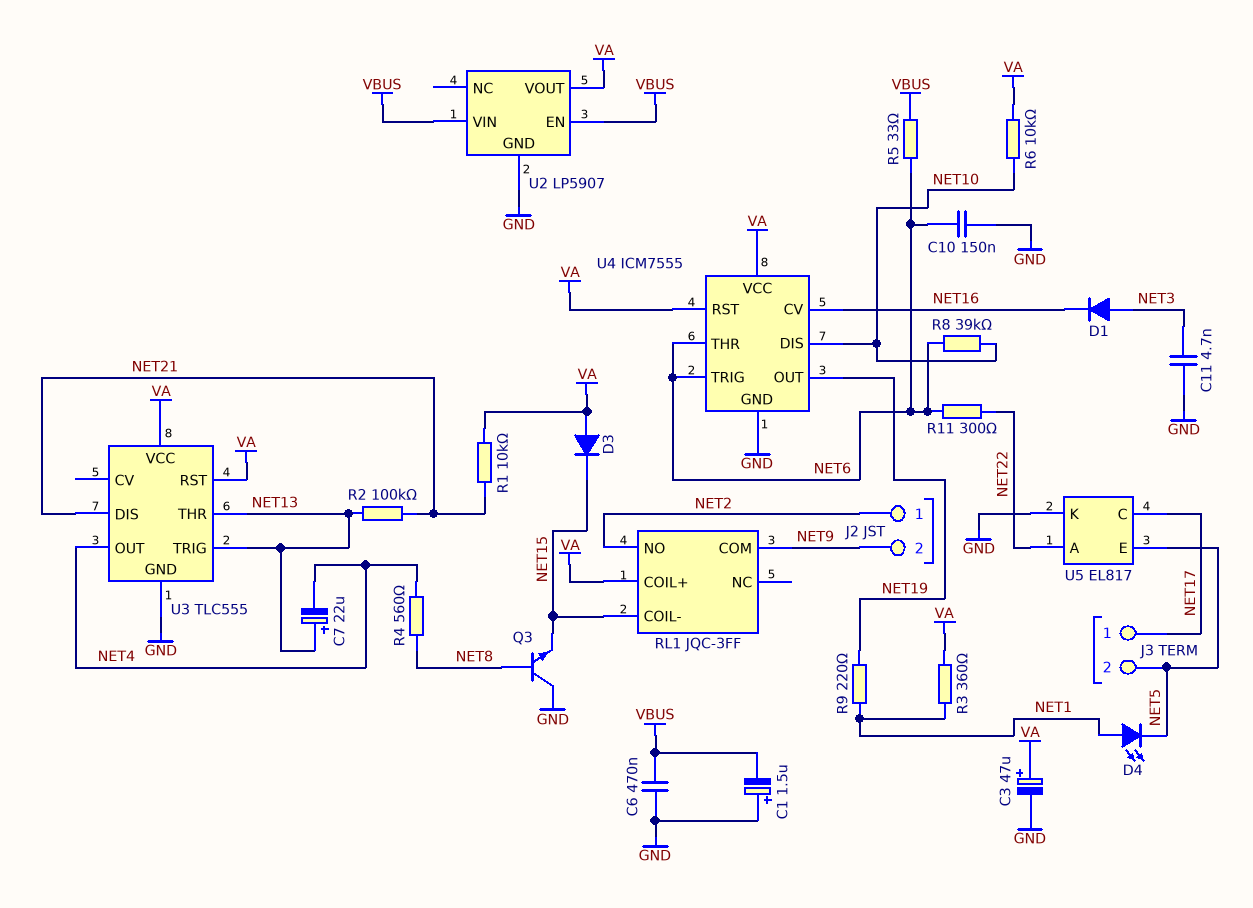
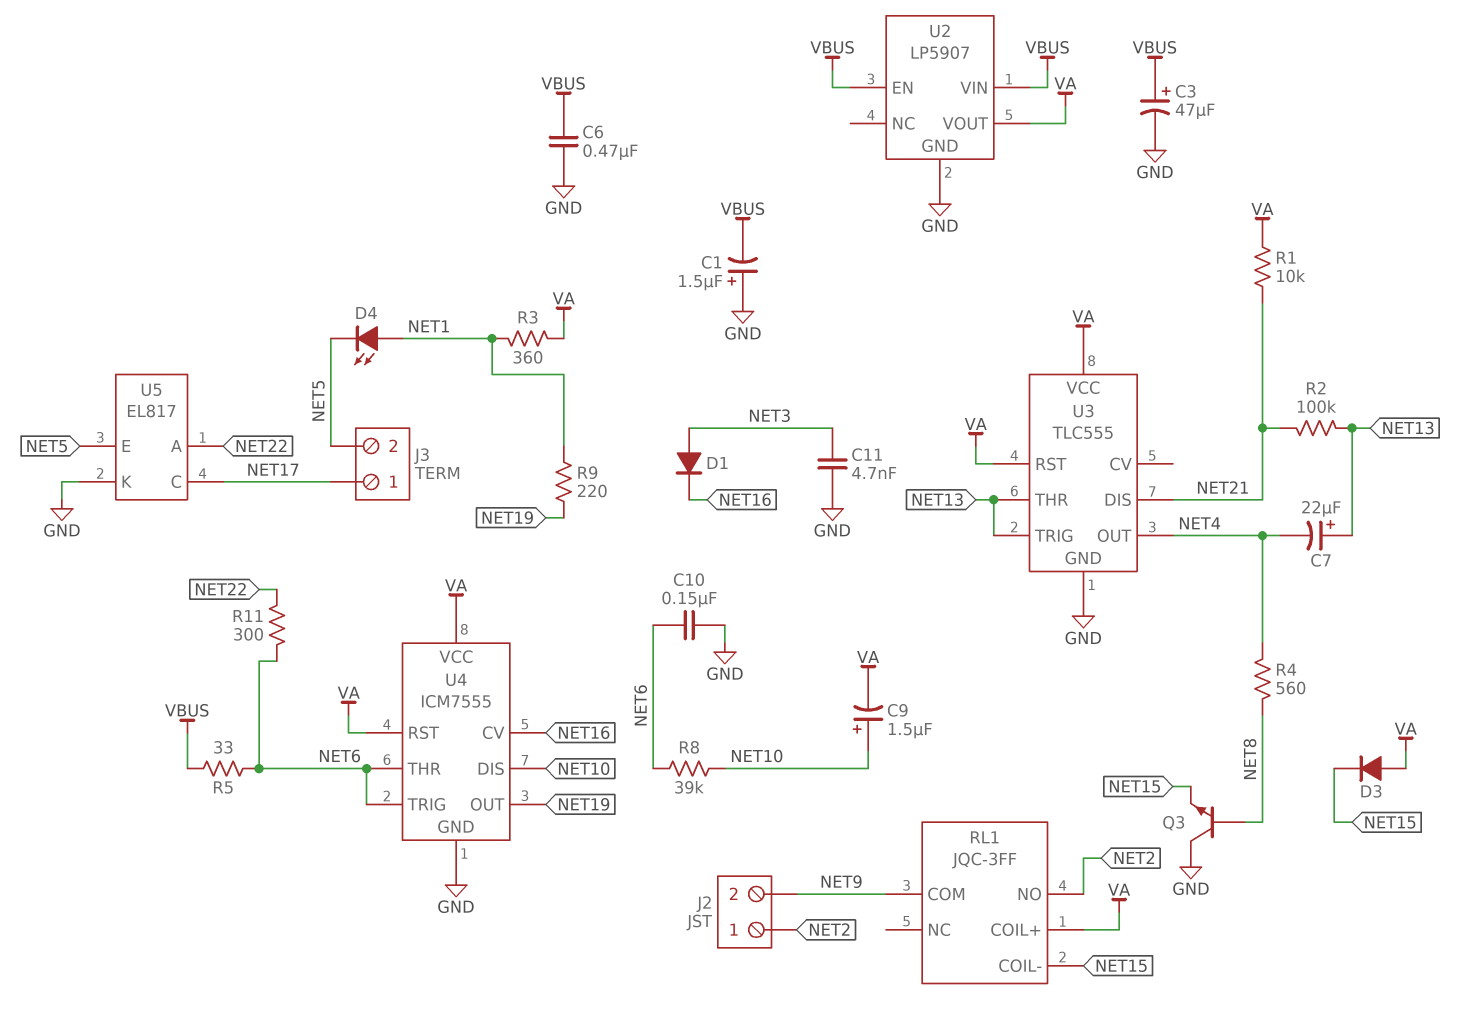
C3: 47uF (plus VA, minus GND) -> 47uF (plus VBUS, minus GND)
C9: none -> 1.5uF (plus NET10, minus VA)
R6: 10k (NET10, VA) -> none

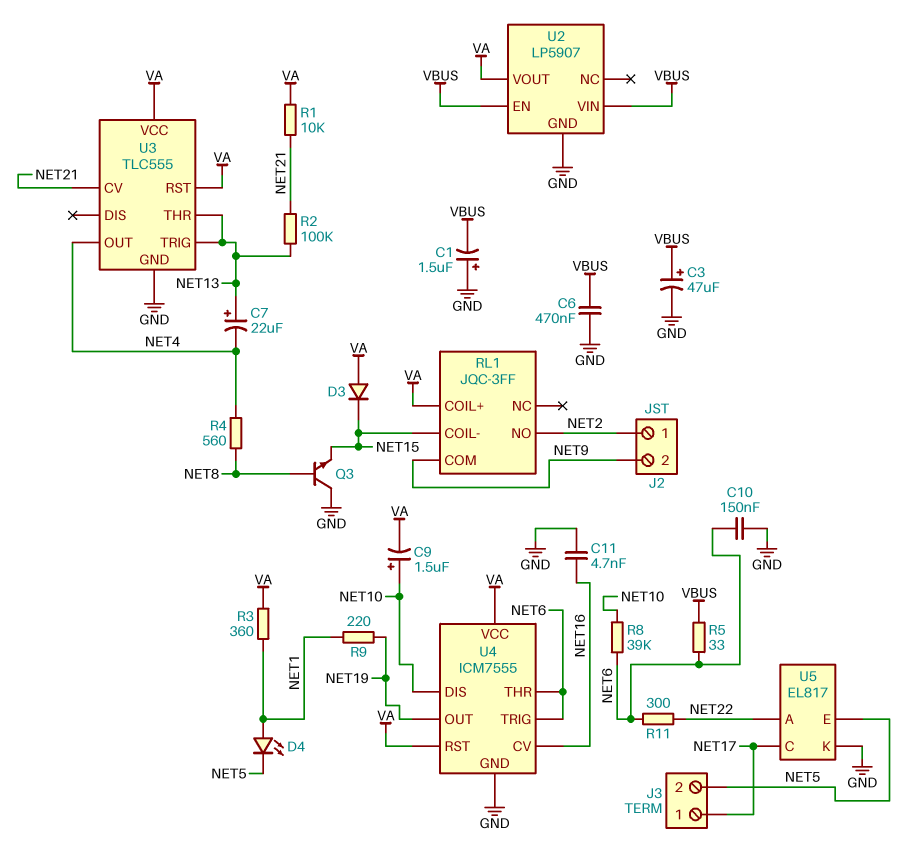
C11: 4.7nF (GND, NET3) -> 4.7nF (GND, NET16)
D1: diode (A NET3, K NET16) -> none
U3 pin CV: none -> NET21
U3 pin DIS: NET21 -> none

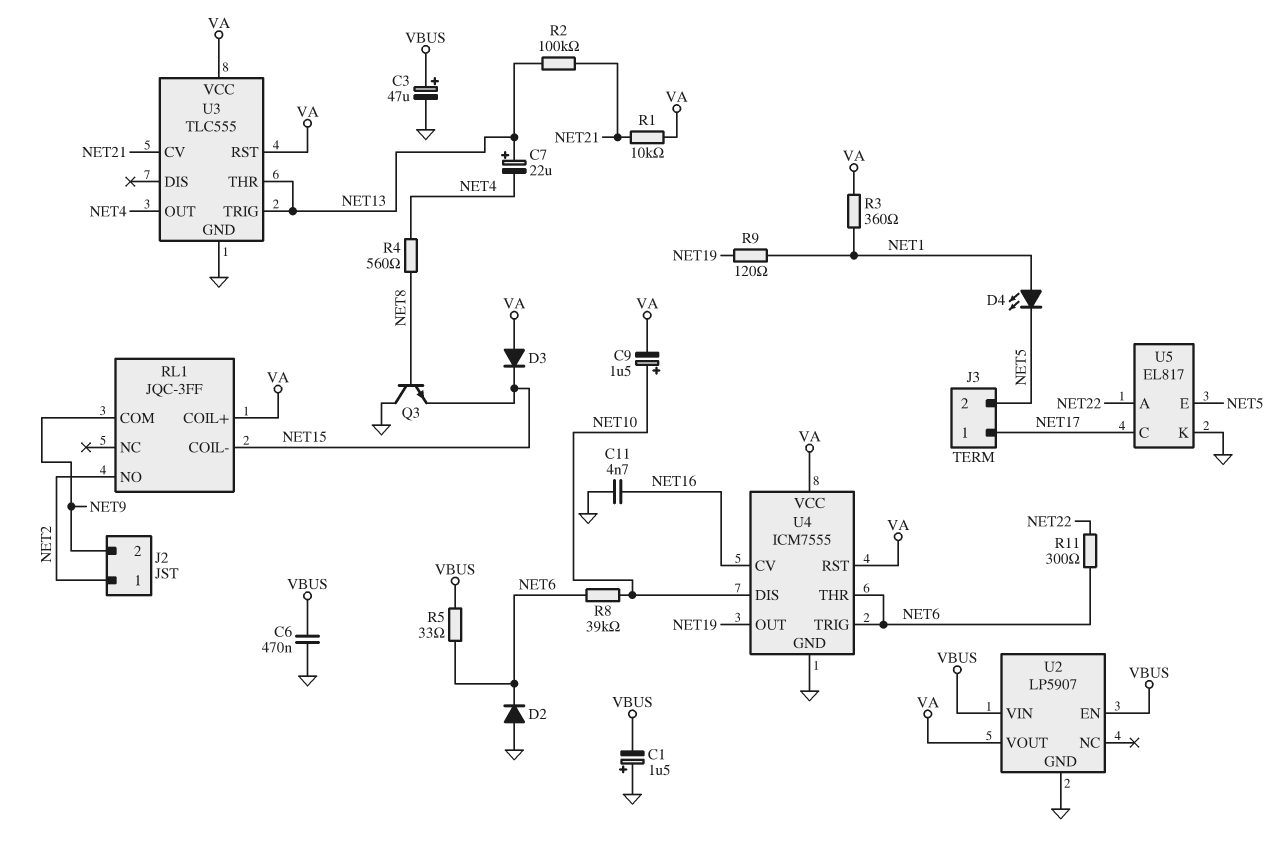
C10: 150nF (GND, NET6) -> none
D2: none -> diode (A GND, K NET6)
R9: 220 (NET1, NET19) -> 120 (NET1, NET19)

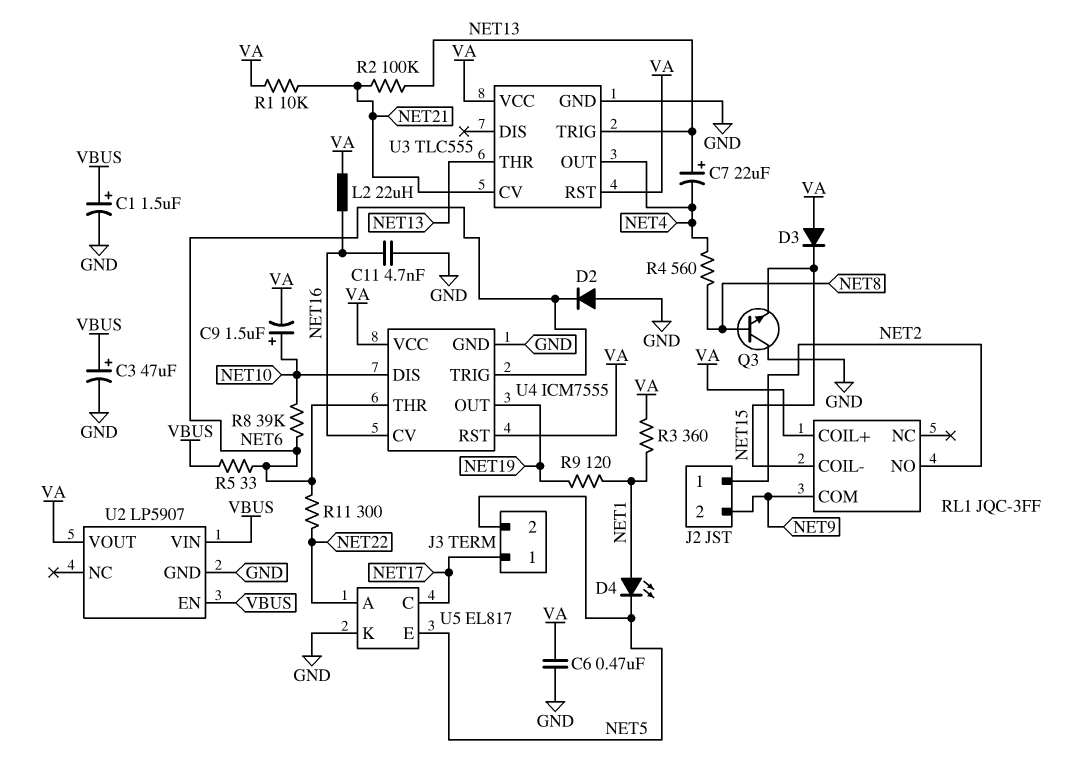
C1: 1.5uF (plus GND, minus VBUS) -> 1.5uF (plus VBUS, minus GND)
C6: 470nF (GND, VBUS) -> 470nF (GND, VA)
L2: none -> 22uH (NET16, VA)

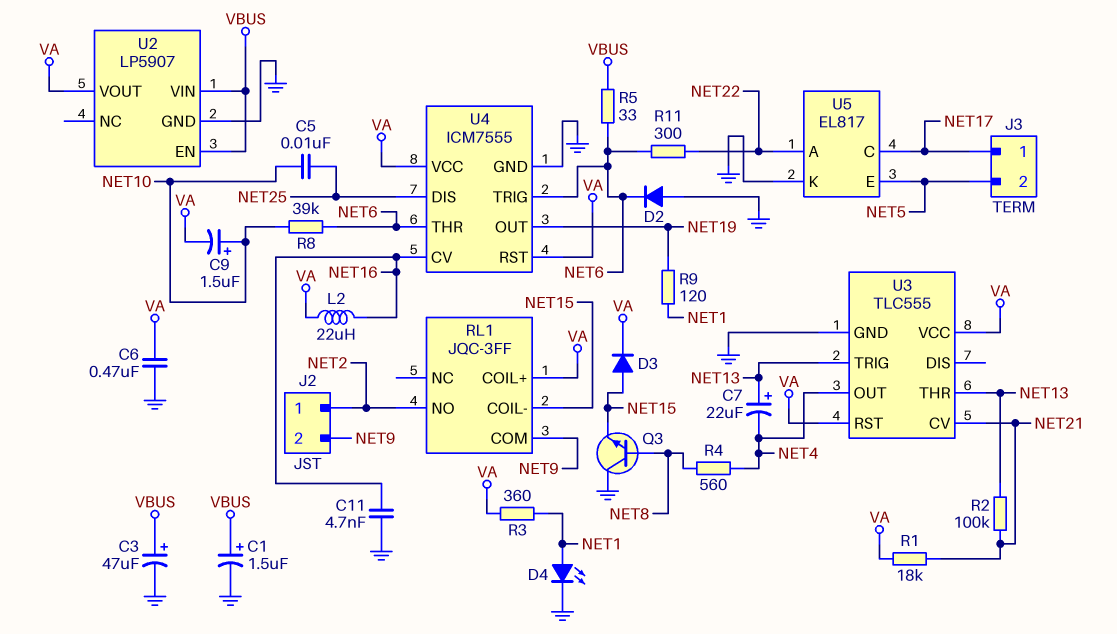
C5: none -> 10nF (NET10, NET25)
D3: diode (A VA, K NET15) -> diode (A NET15, K VA)
D4: LED (A NET1, K NET5) -> LED (A NET1, K GND)
R1: 10k (NET21, VA) -> 18k (NET21, VA)
U4 pin DIS: NET10 -> NET25

